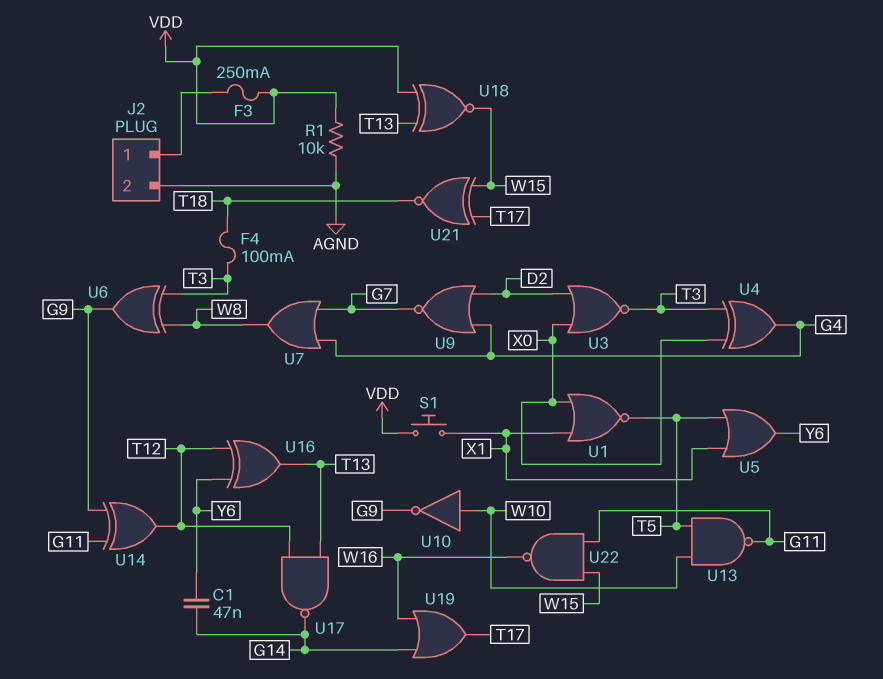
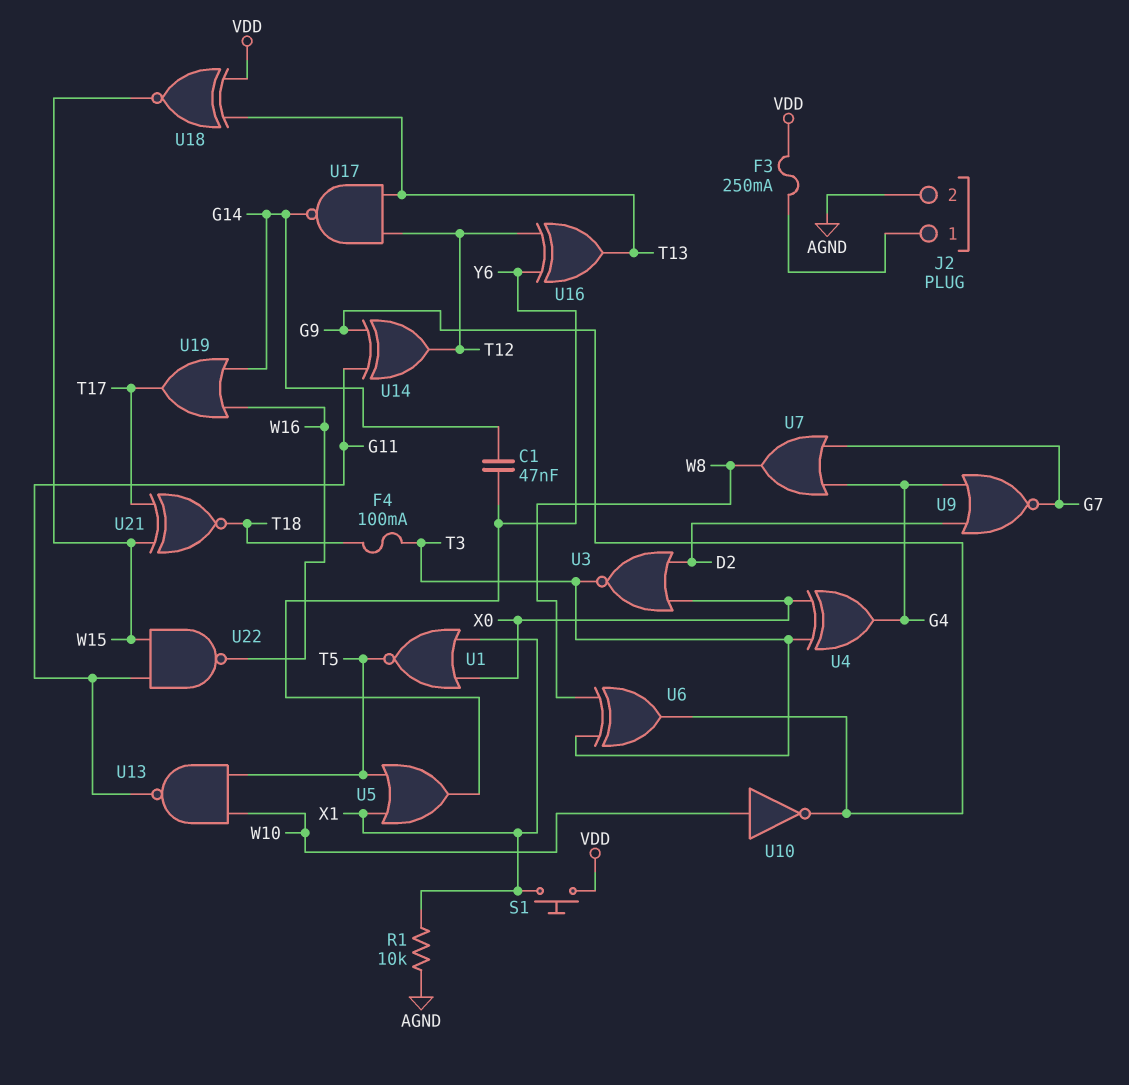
R1: 10k (AGND, VDD) -> 10k (AGND, X1)

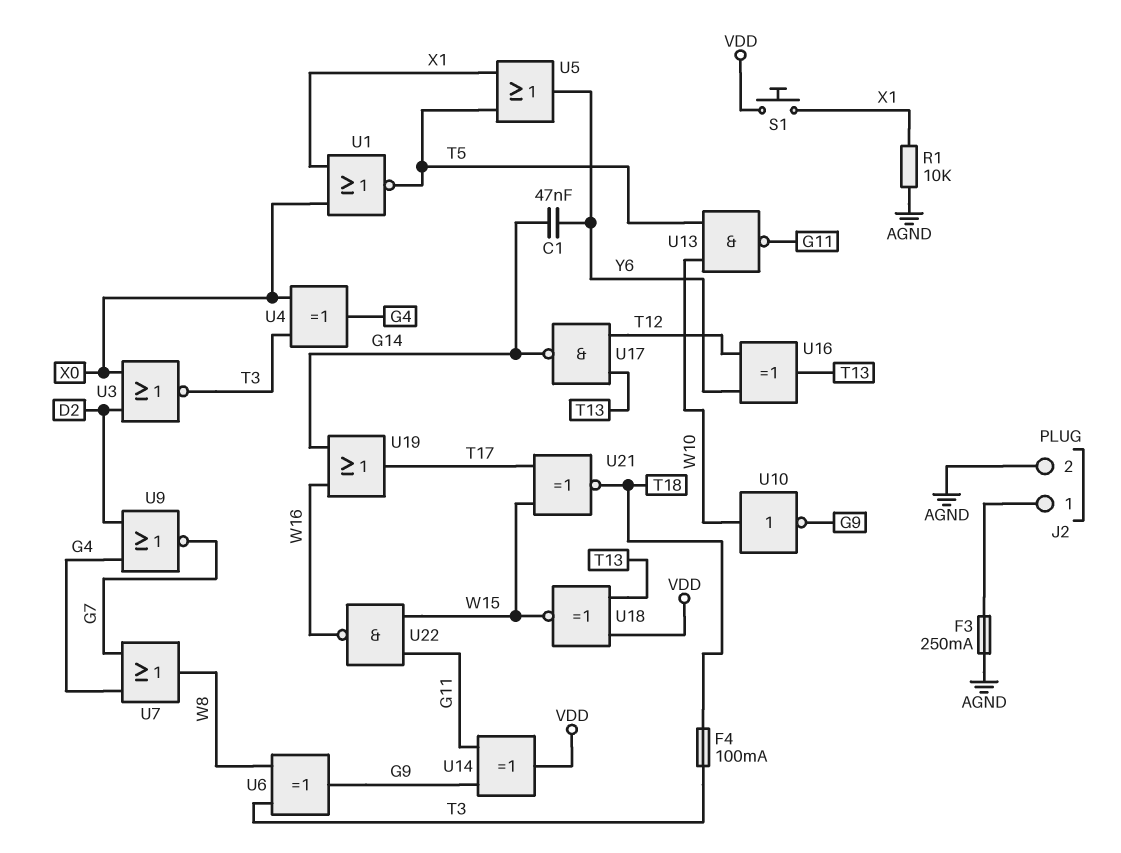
F3: 250mA (J2/1, VDD) -> 250mA (AGND, J2/1)
U14: XOR (in G9, in G11, out T12) -> XOR (in G9, in G11, out VDD)

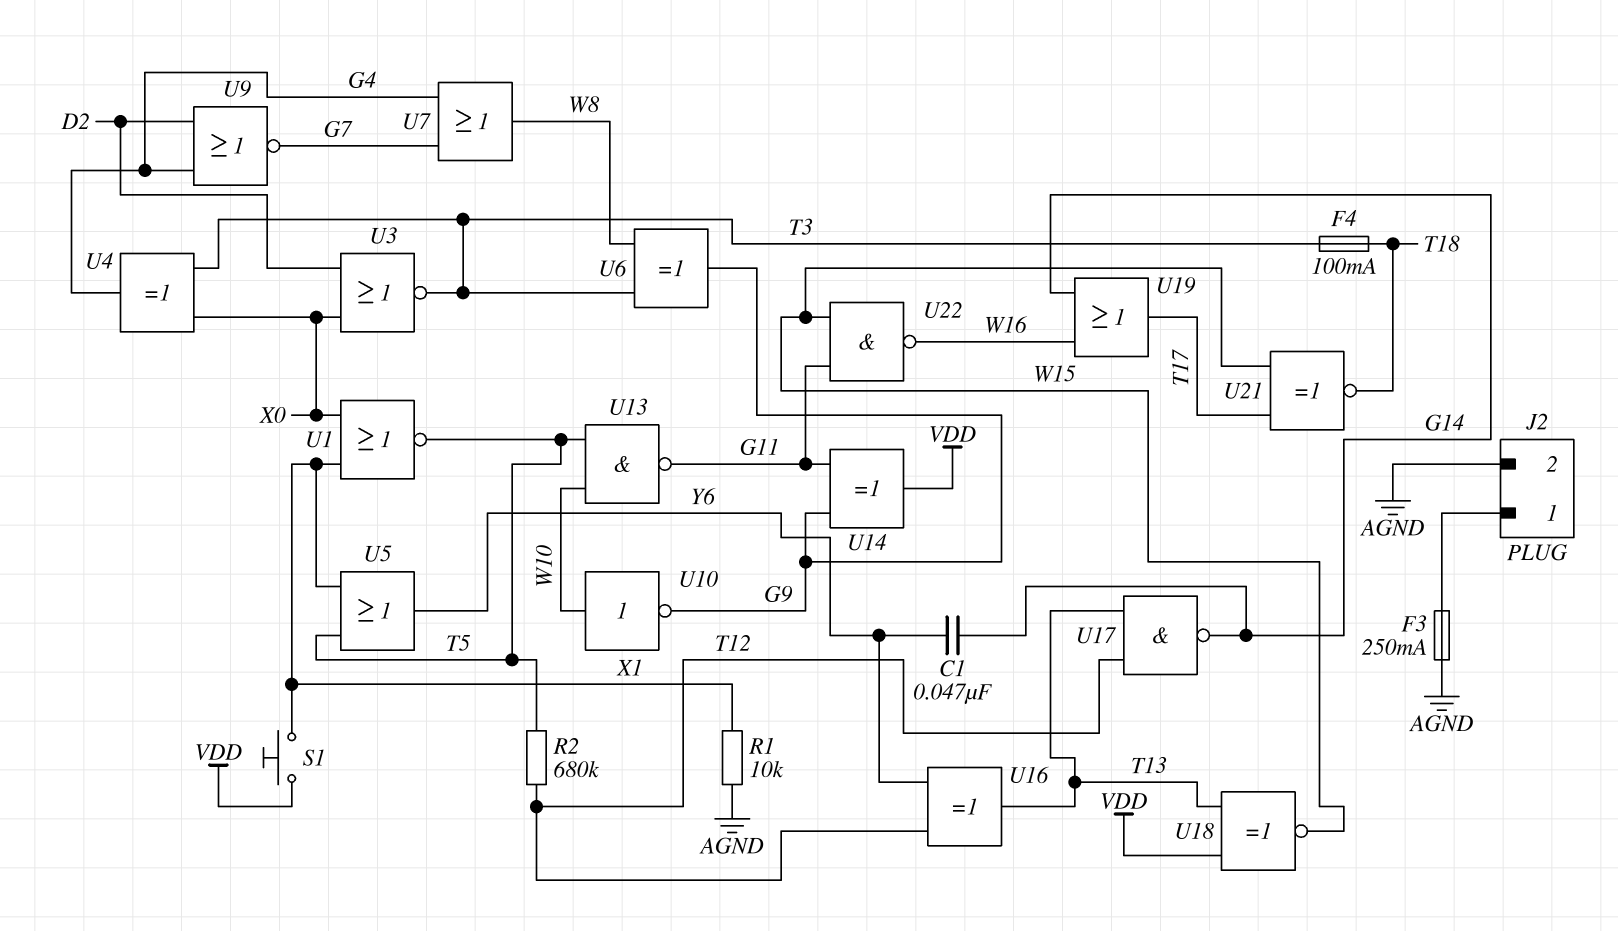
R2: none -> 680k (T5, T12)

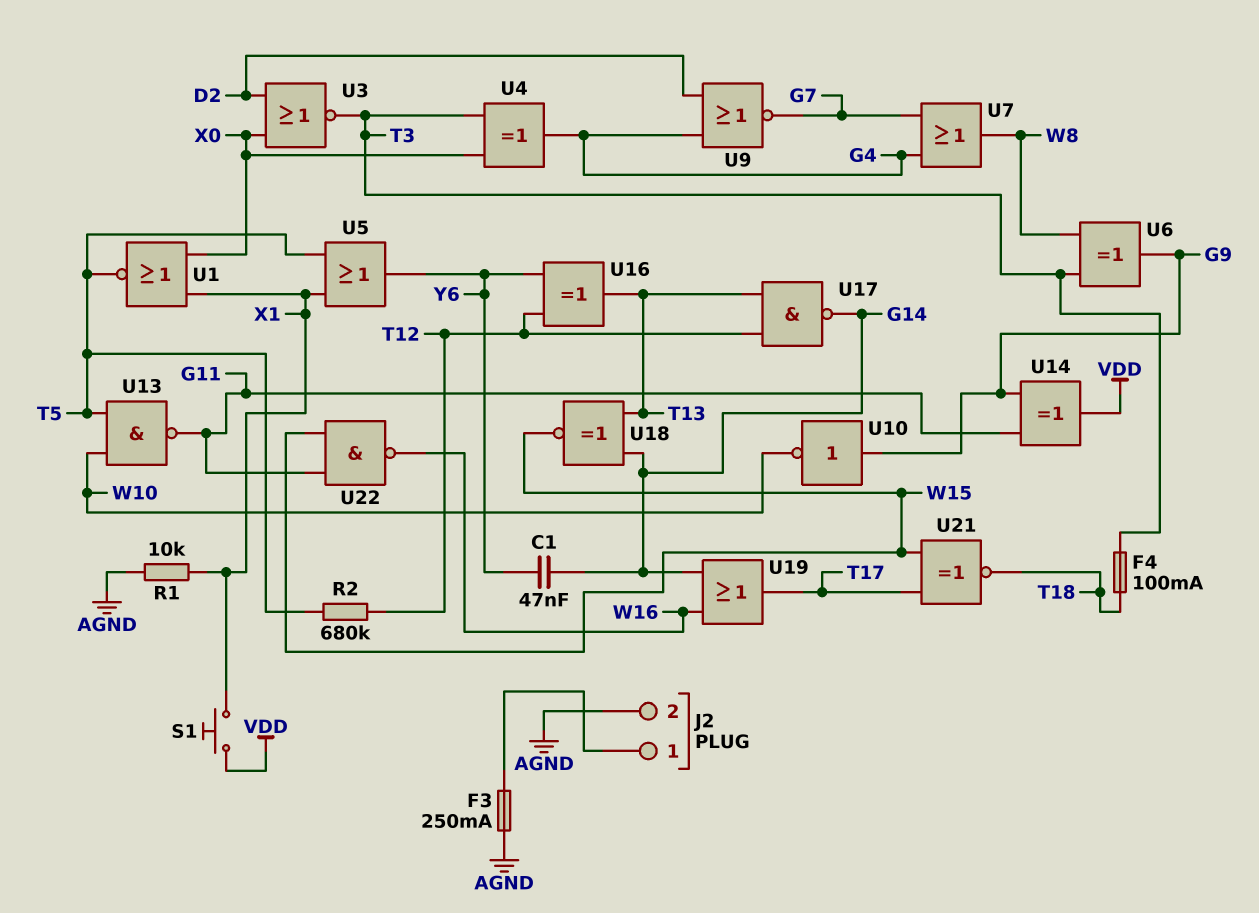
U10: NOT (in W10, out G9) -> NOT (in G9, out W10)
U18: XNOR (in T13, in VDD, out W15) -> XNOR (in G14, in T13, out W15)

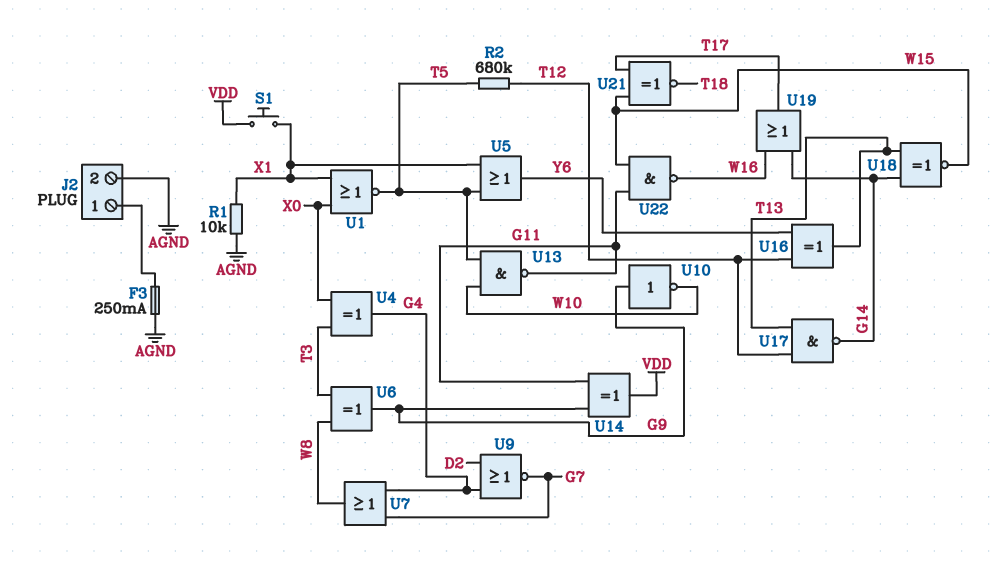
C1: 47nF (G14, Y6) -> none
F4: 100mA (T3, T18) -> none
U3: NOR (in D2, in X0, out T3) -> none

